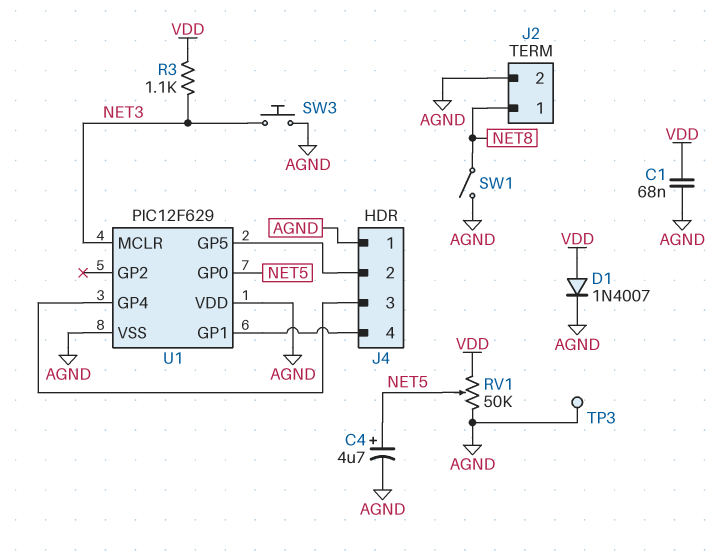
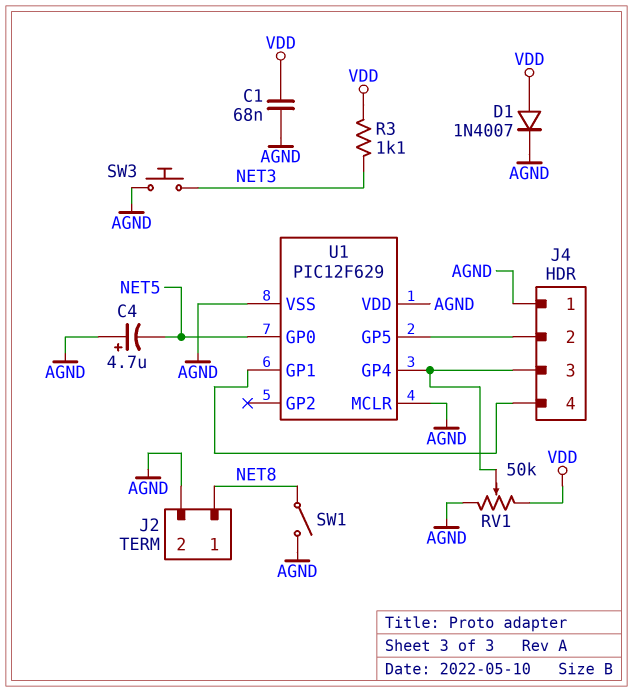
C4: 4.7uF (plus NET5, minus AGND) -> 4.7uF (plus AGND, minus NET5)
RV1: 50k (AGND, VDD, wiper NET5) -> 50k (AGND, VDD, wiper J4/3)
TP3: test point (AGND) -> none
U1 pin MCLR: NET3 -> AGND

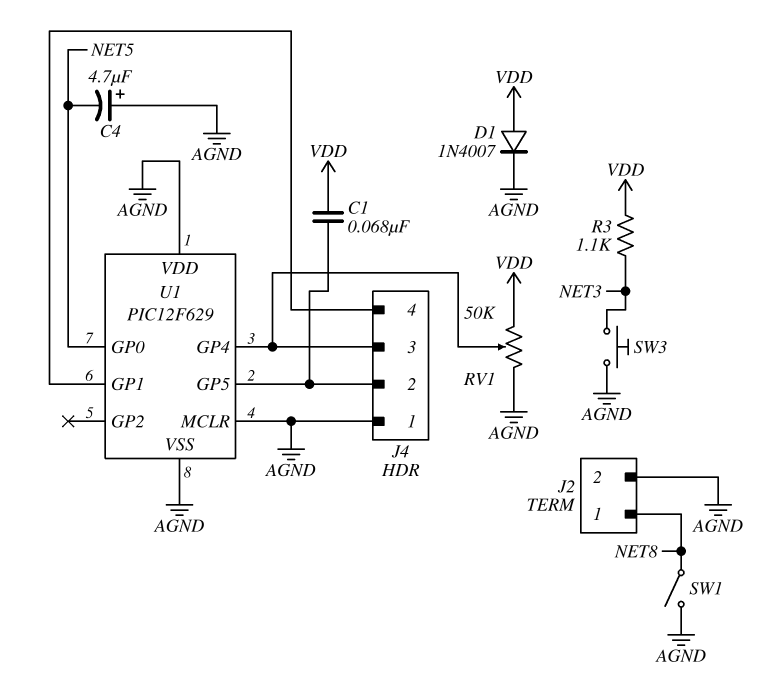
C1: 68nF (AGND, VDD) -> 68nF (J4/2, VDD)

